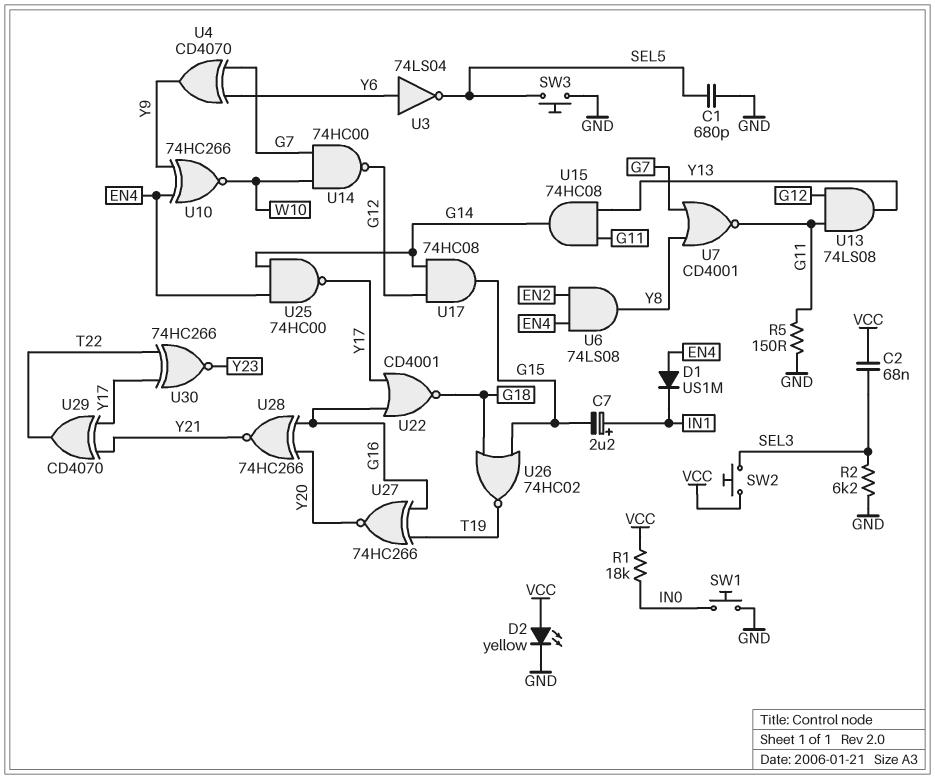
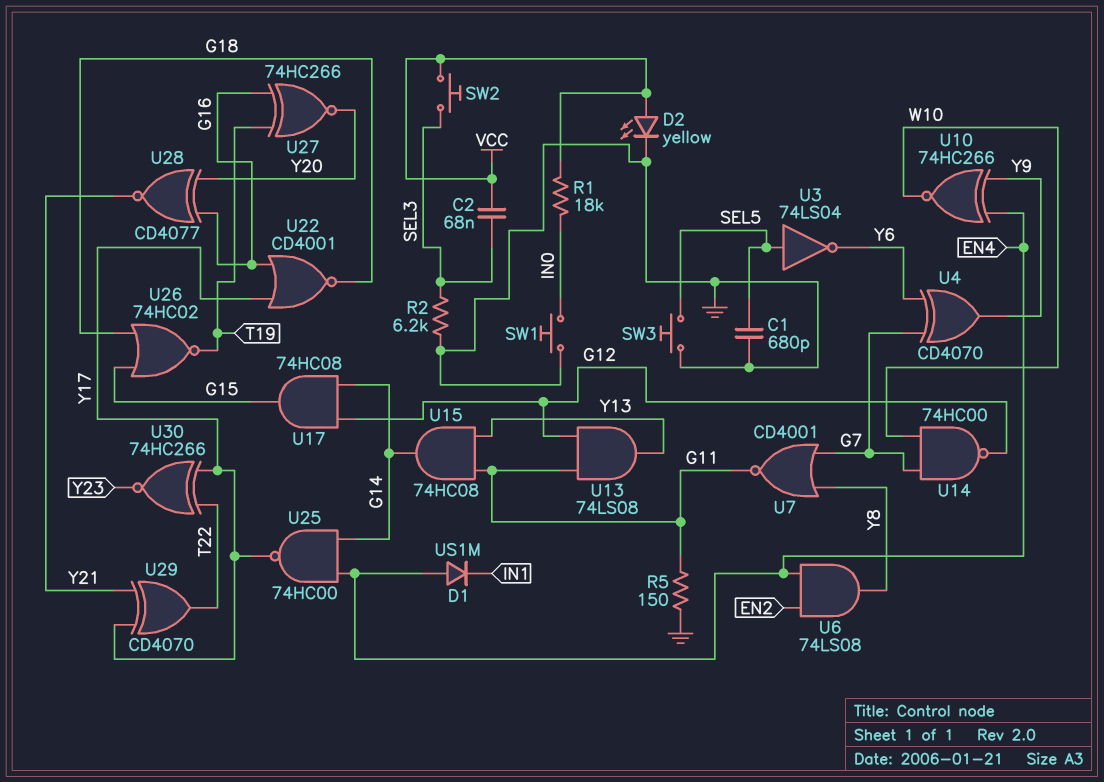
C7: 2.2uF (plus IN1, minus G15) -> none
U3: NOT 74LS04 (in Y6, out SEL5) -> NOT 74LS04 (in SEL5, out Y6)
U28: XNOR 74HC266 (in G16, in Y20, out Y21) -> XNOR CD4077 (in G16, in Y20, out Y21)

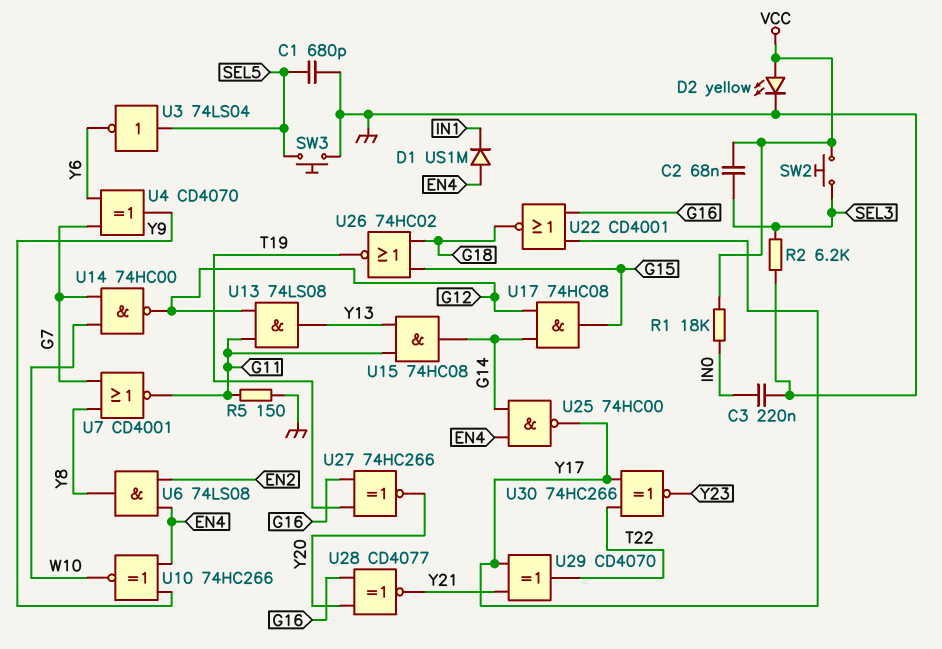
C3: none -> 220nF (GND, IN0)
SW1: button (GND, IN0) -> none

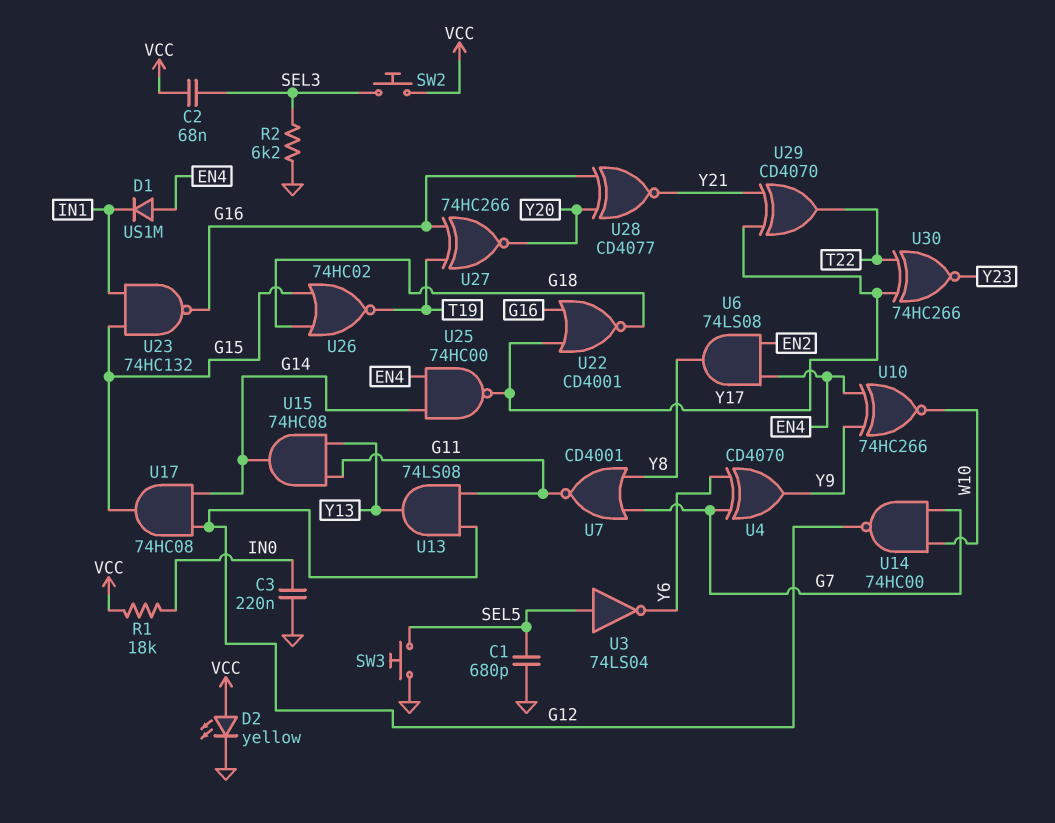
R5: 150 (G11, GND) -> none
U23: none -> NAND 74HC132 (in G15, in IN1, out G16)

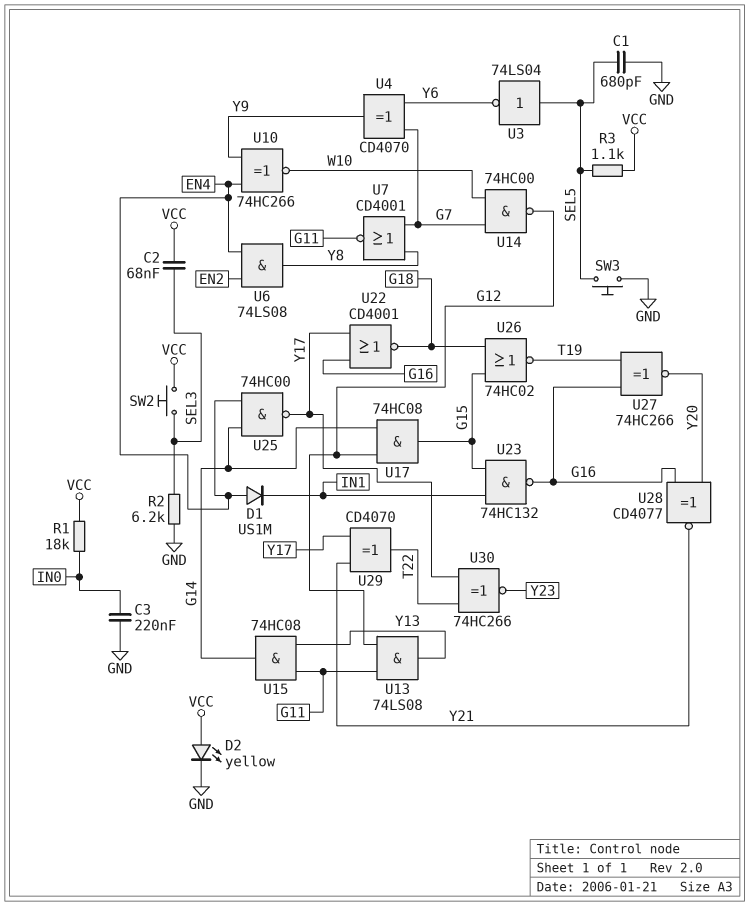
R3: none -> 1.1k (SEL5, VCC)

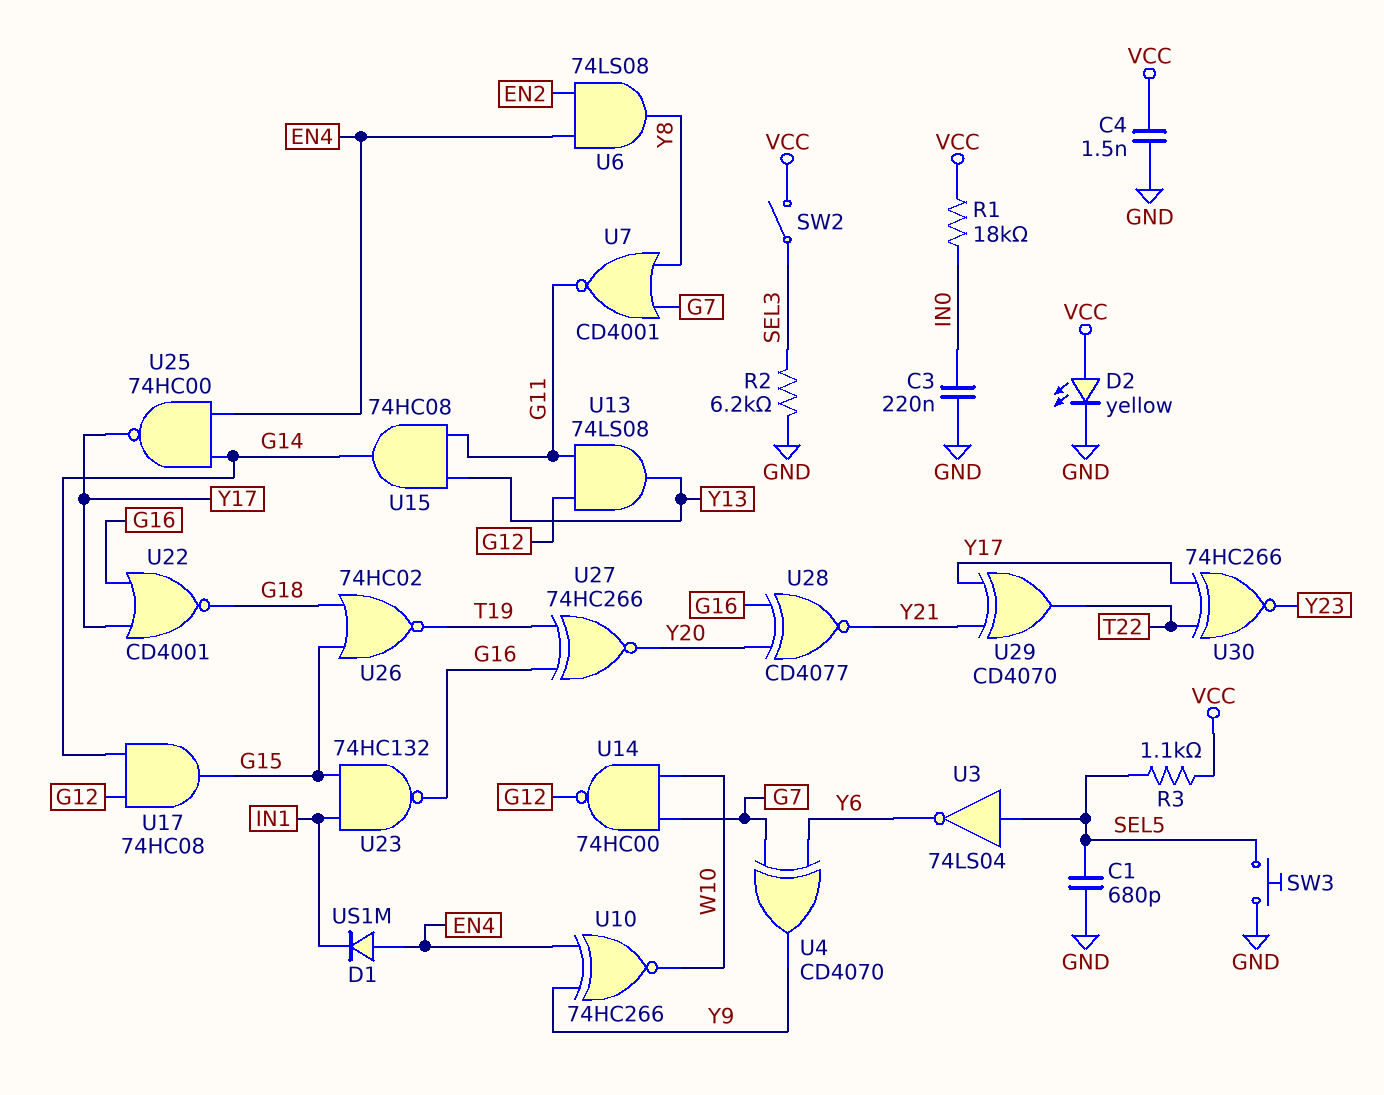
C2: 68nF (SEL3, VCC) -> none
C4: none -> 1.5nF (GND, VCC)
SW2: button (SEL3, VCC) -> switch (SEL3, VCC)

